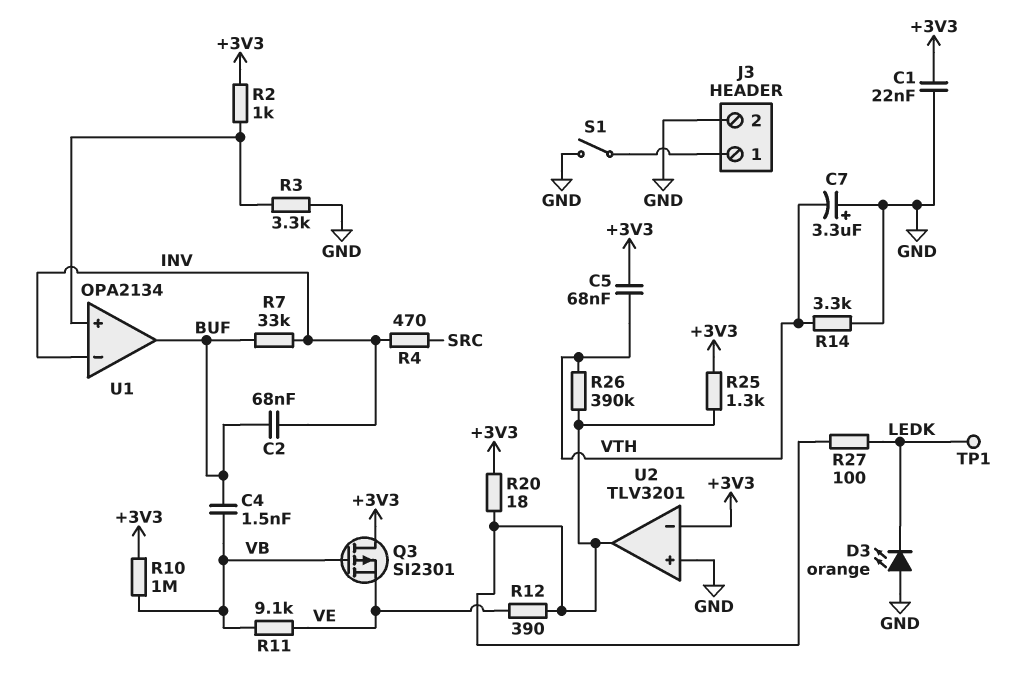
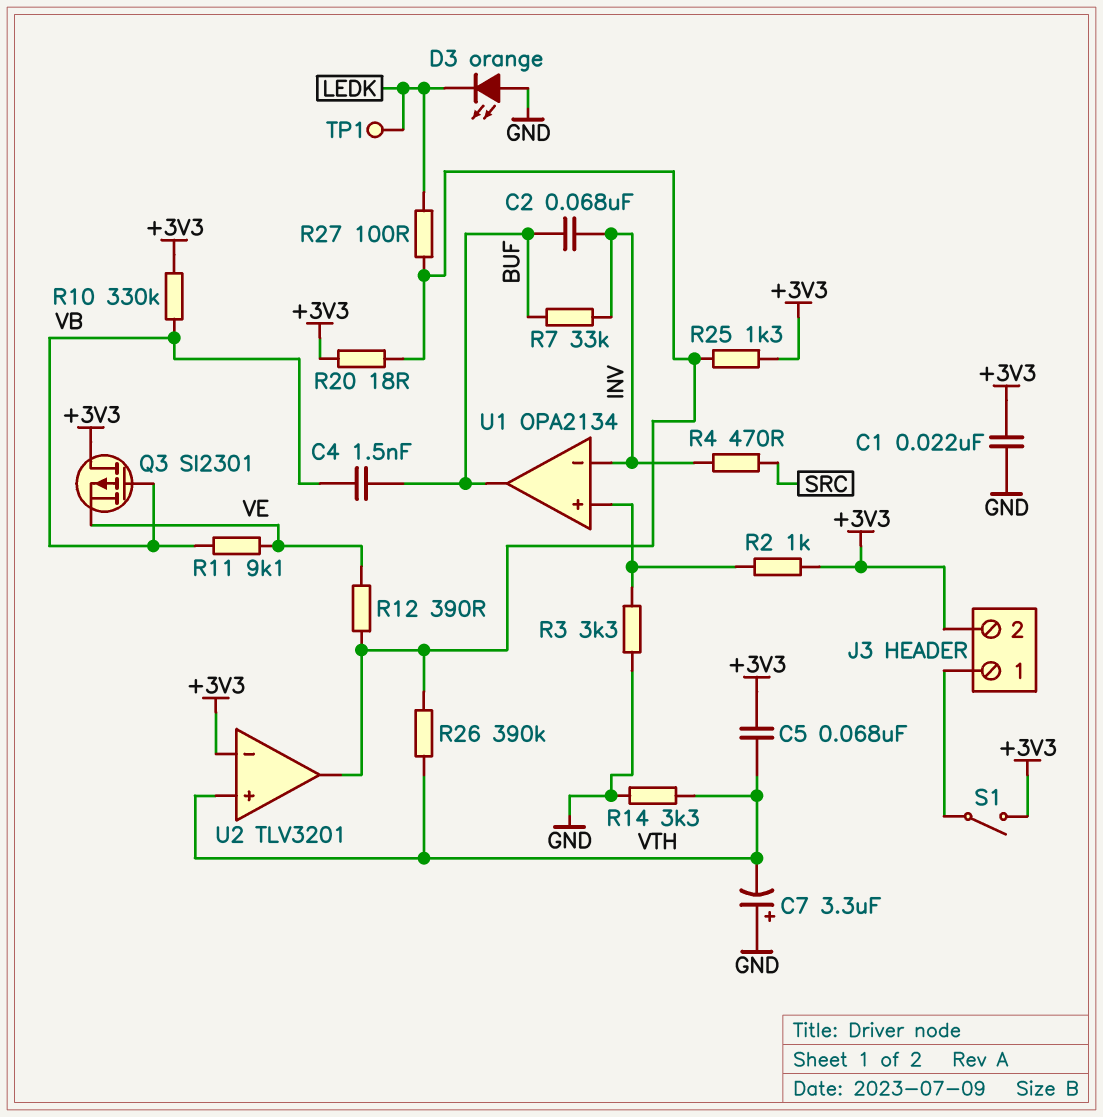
J3 pin 2: GND -> +3V3
R10: 1M (+3V3, VB) -> 330k (+3V3, VB)
S1: switch (GND, J3/1) -> switch (+3V3, J3/1)
U2 pin in+: GND -> VTH

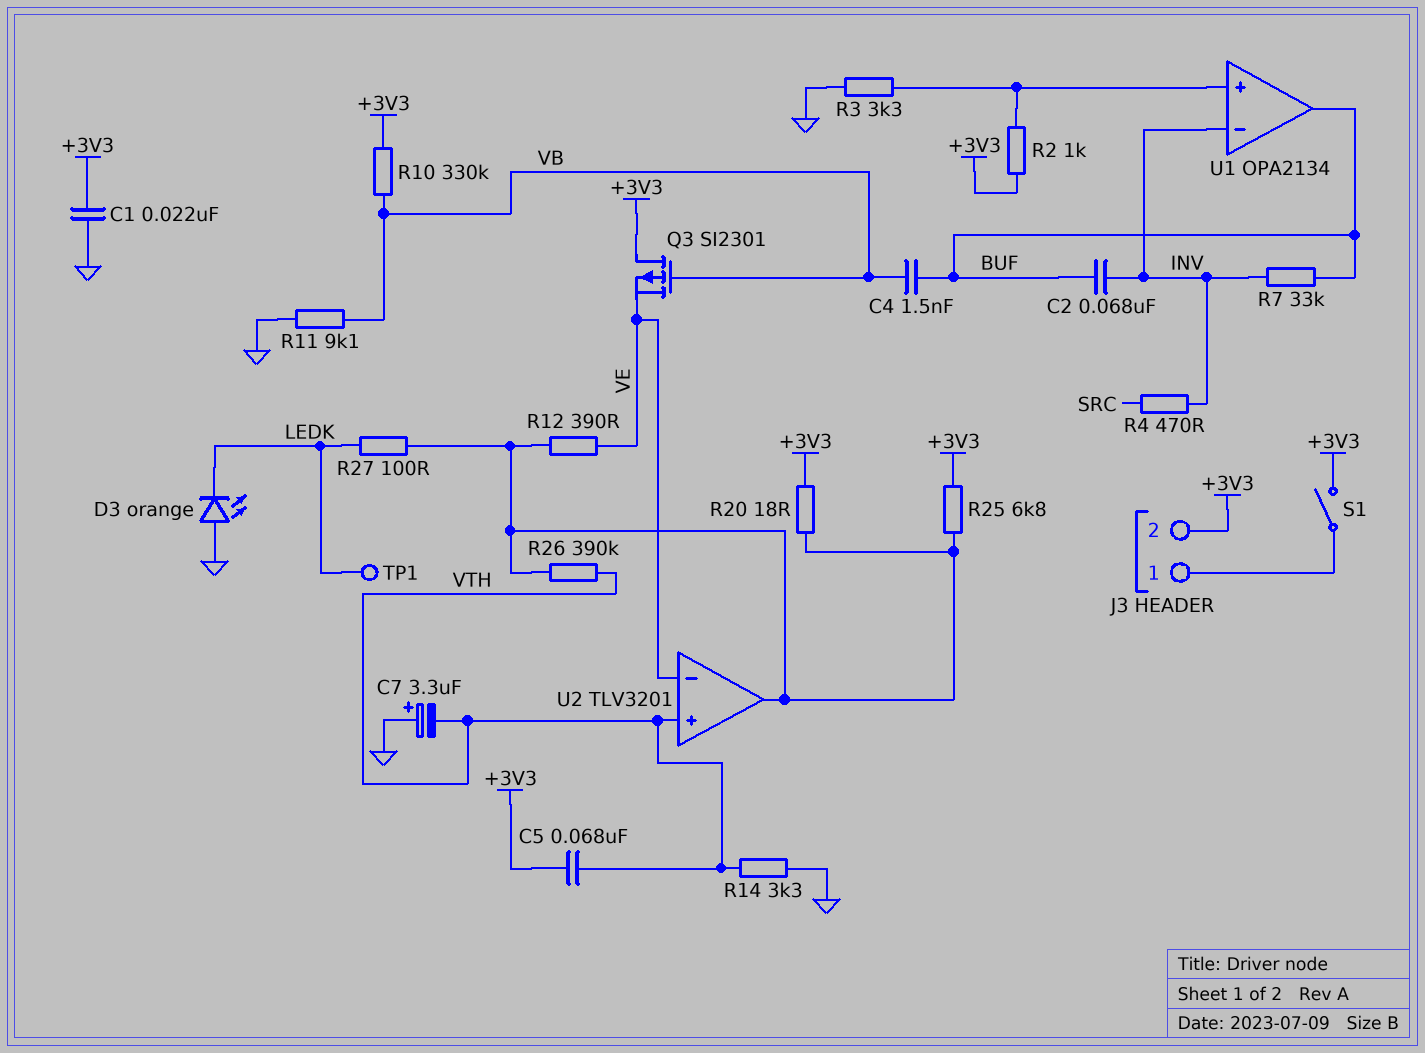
R11: 9.1k (VB, VE) -> 9.1k (GND, VB)
R25: 1.3k (+3V3, U2/out) -> 6.8k (+3V3, U2/out)
U2 pin in-: +3V3 -> VE

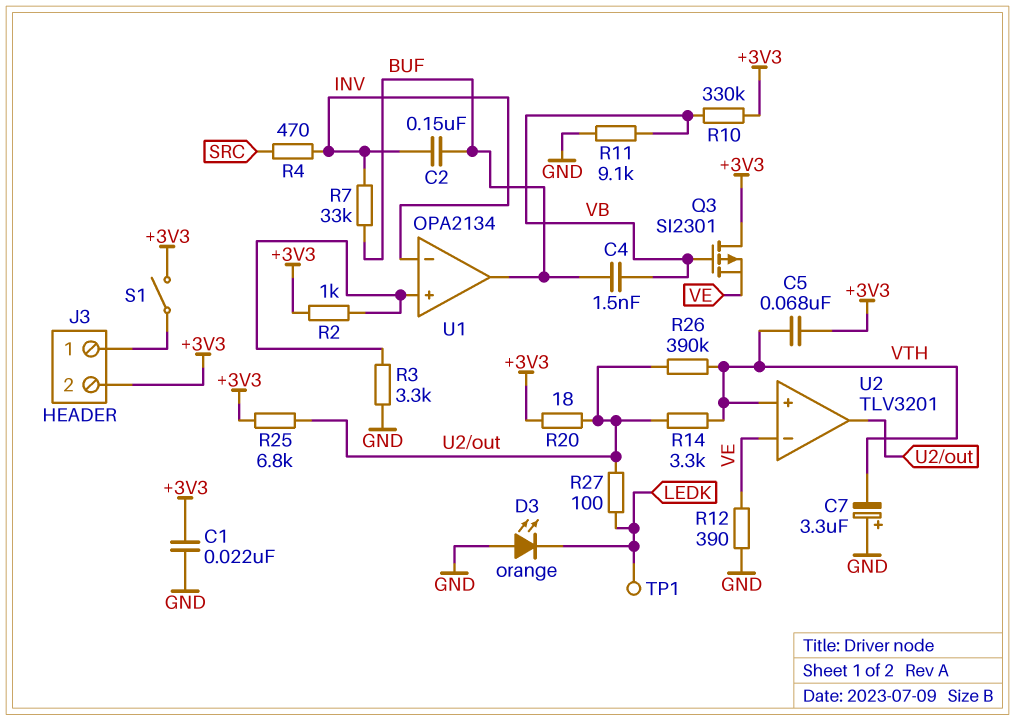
C2: 68nF (BUF, INV) -> 150nF (BUF, INV)
R12: 390 (U2/out, VE) -> 390 (GND, VE)
R14: 3.3k (GND, VTH) -> 3.3k (U2/out, VTH)

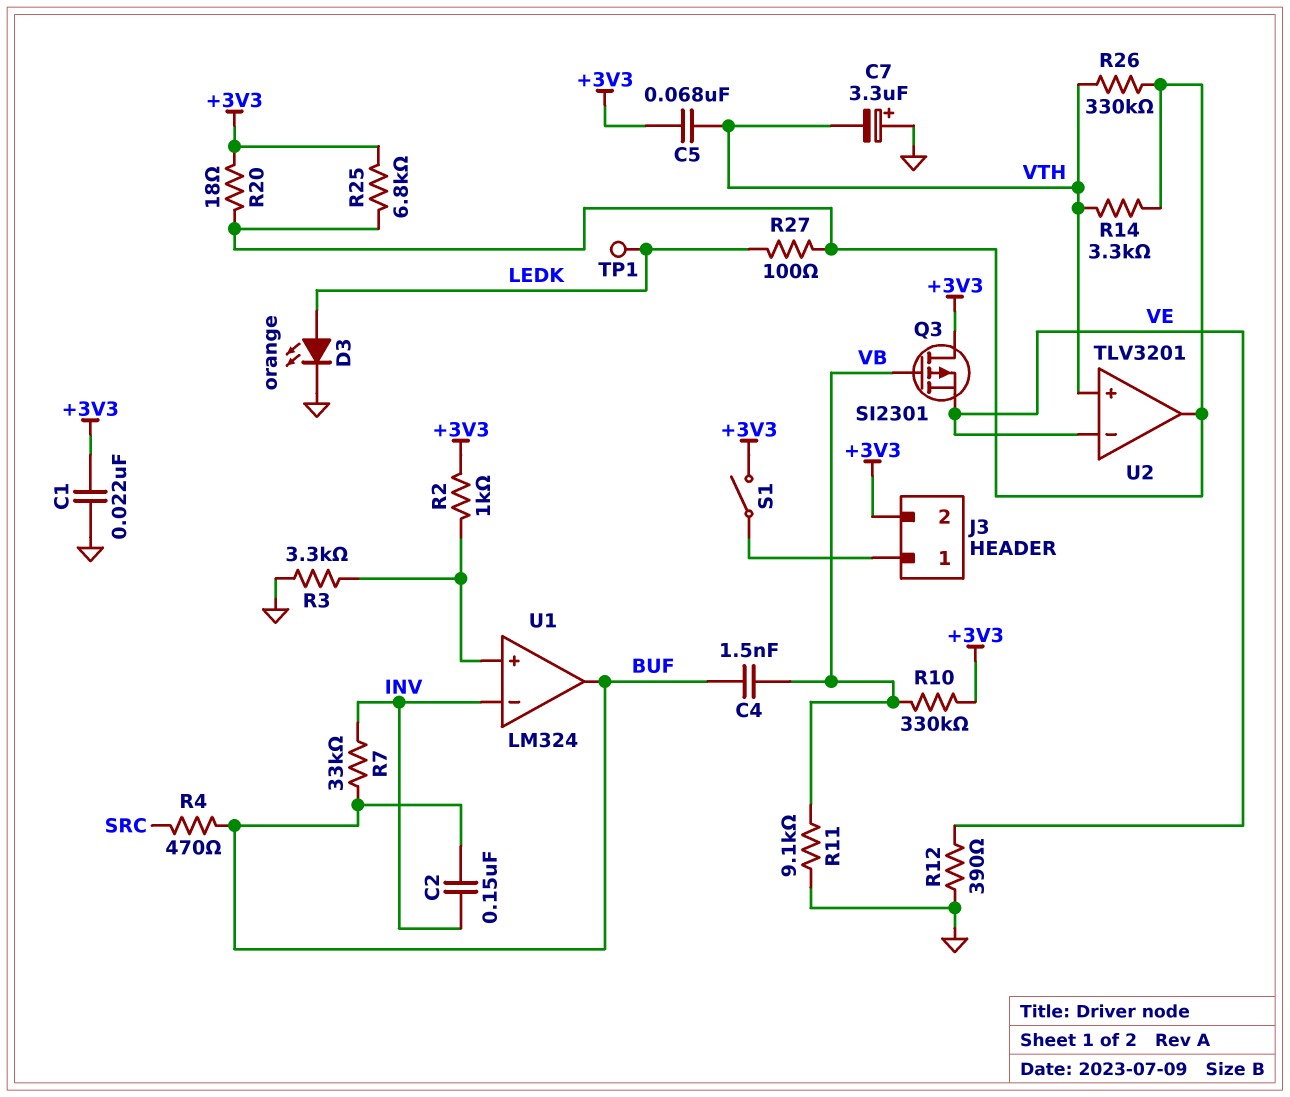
D3: LED orange (A GND, K LEDK) -> LED orange (A LEDK, K GND)
R4: 470 (INV, SRC) -> 470 (BUF, SRC)
R26: 390k (U2/out, VTH) -> 330k (U2/out, VTH)
U1: OPA2134 -> LM324

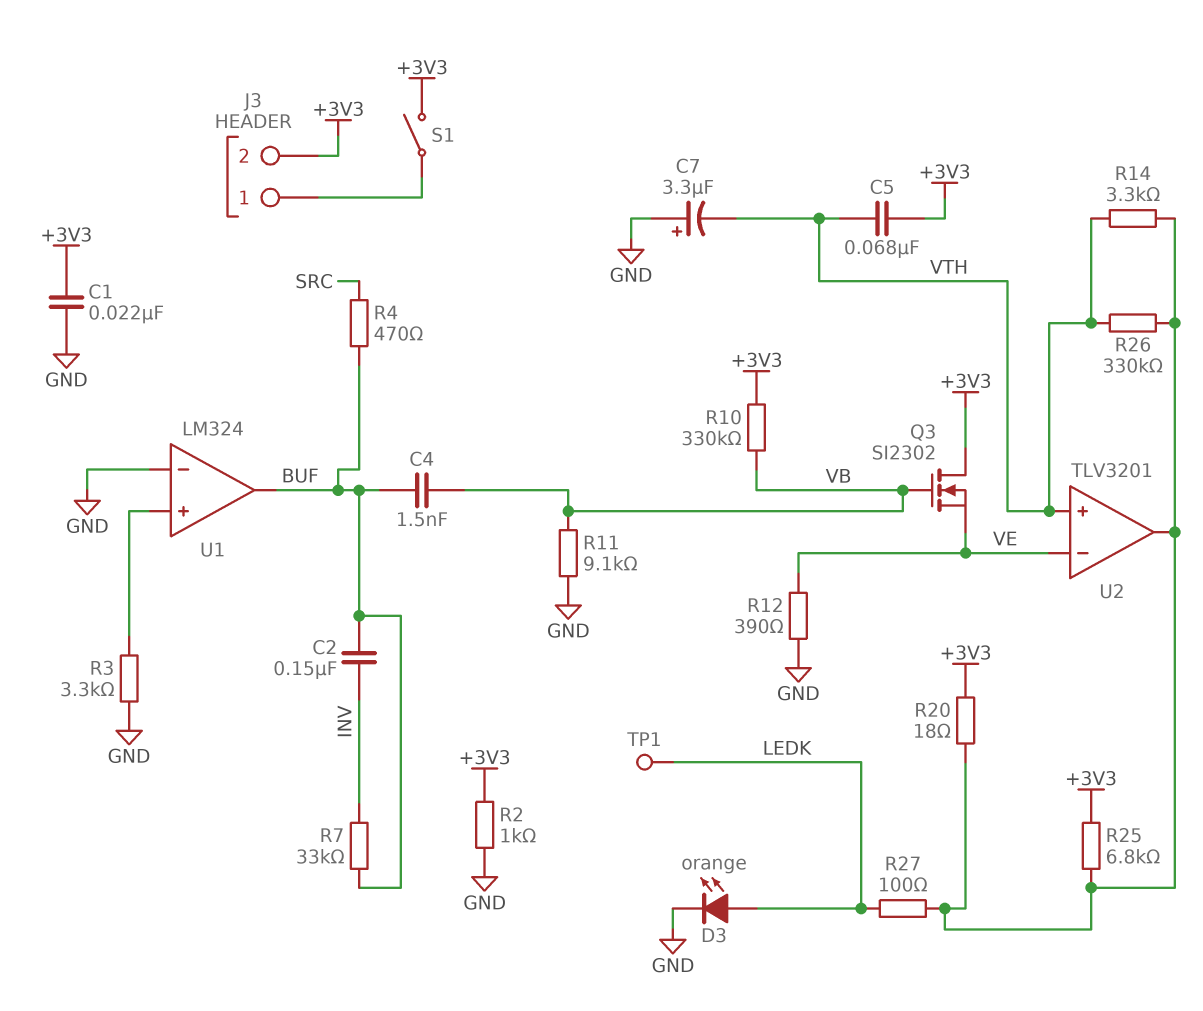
Q3: PMOS SI2301 (G VB, D +3V3, S VE) -> NMOS SI2302 (G VB, D +3V3, S VE)
R2: 1k (+3V3, U1/in+) -> 1k (+3V3, GND)
U1 pin in-: INV -> GND

